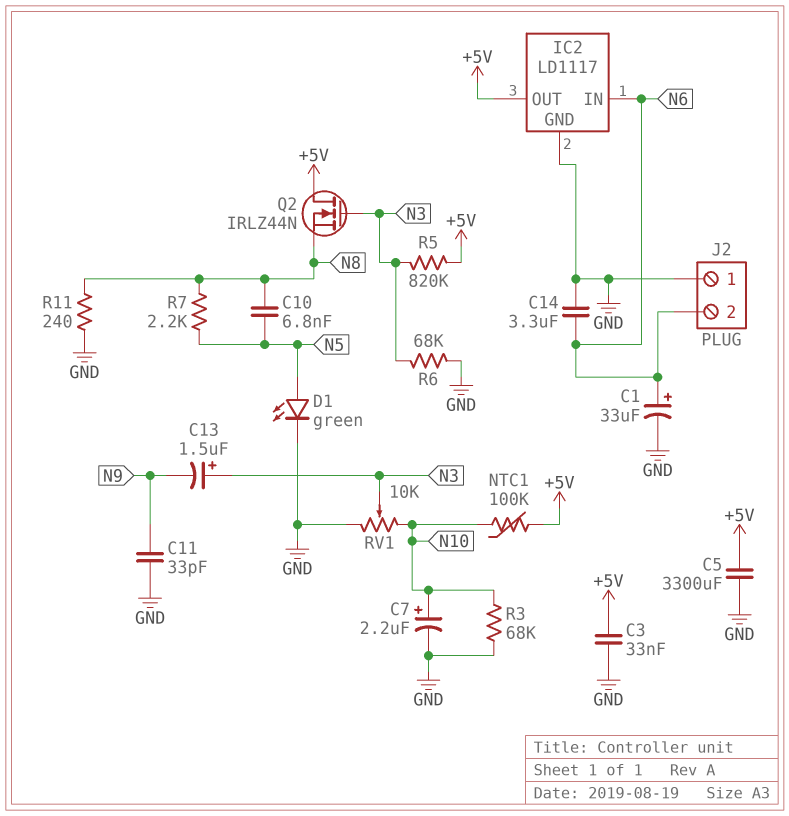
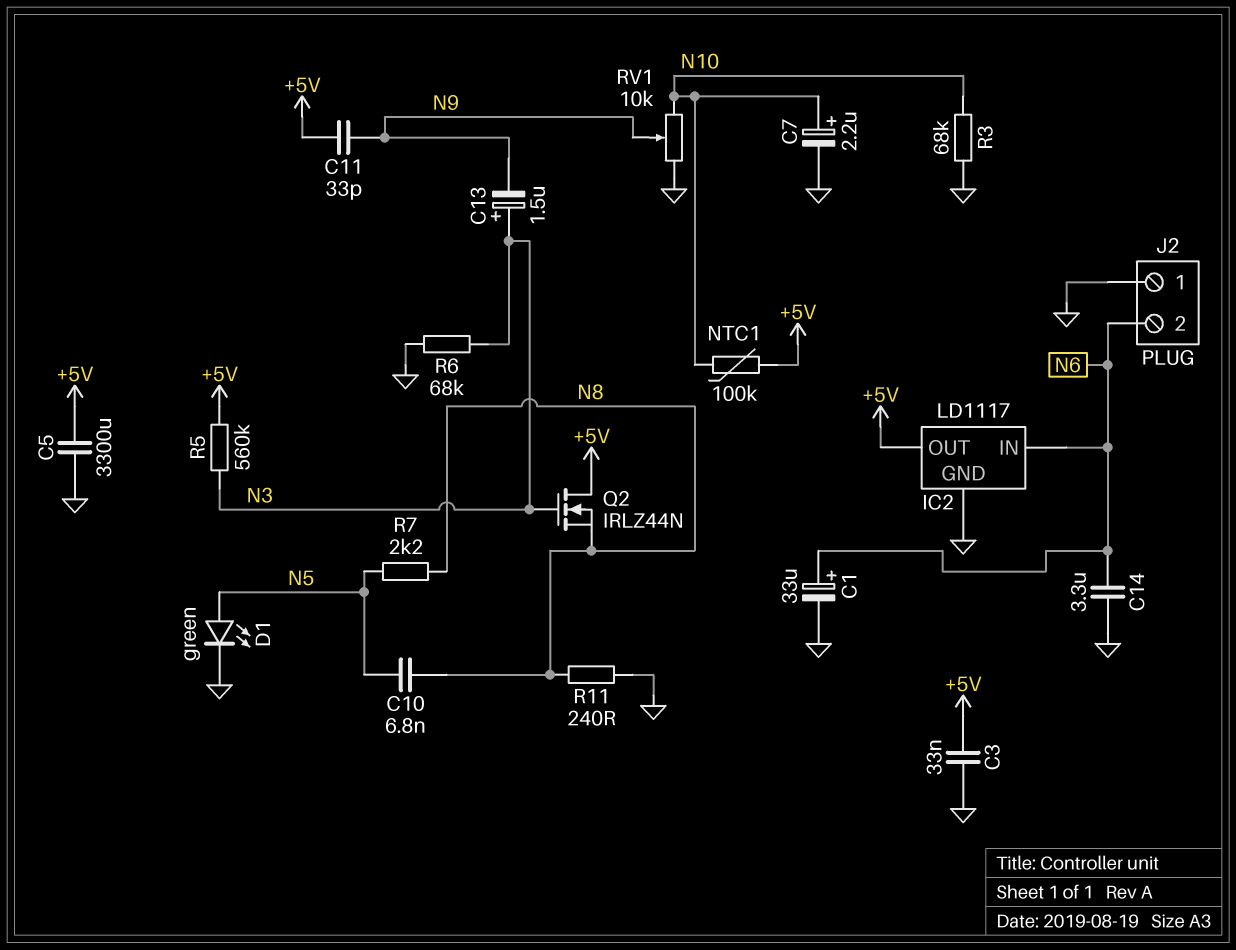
C11: 33pF (GND, N9) -> 33pF (+5V, N9)
R5: 820k (+5V, N3) -> 560k (+5V, N3)
RV1: 10k (GND, N10, wiper N3) -> 10k (GND, N10, wiper N9)

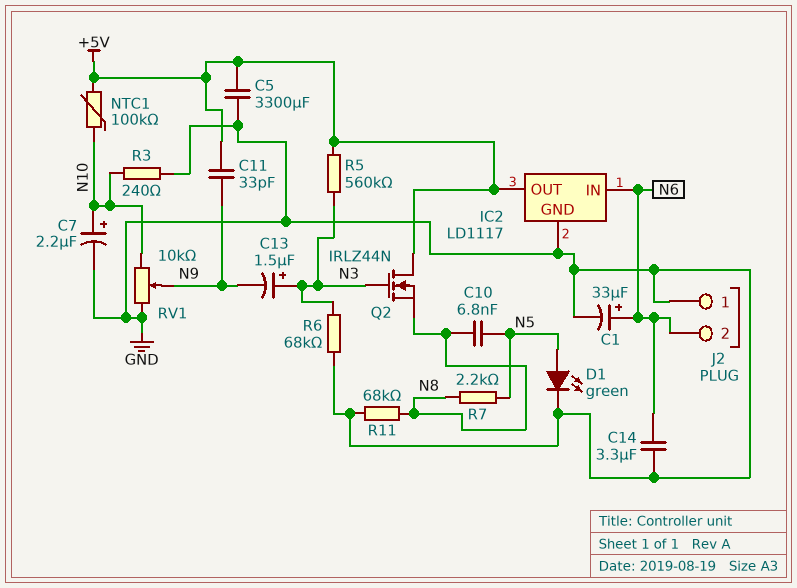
C3: 33nF (+5V, GND) -> none
R3: 68k (GND, N10) -> 240 (GND, N10)
R11: 240 (GND, N8) -> 68k (GND, N8)

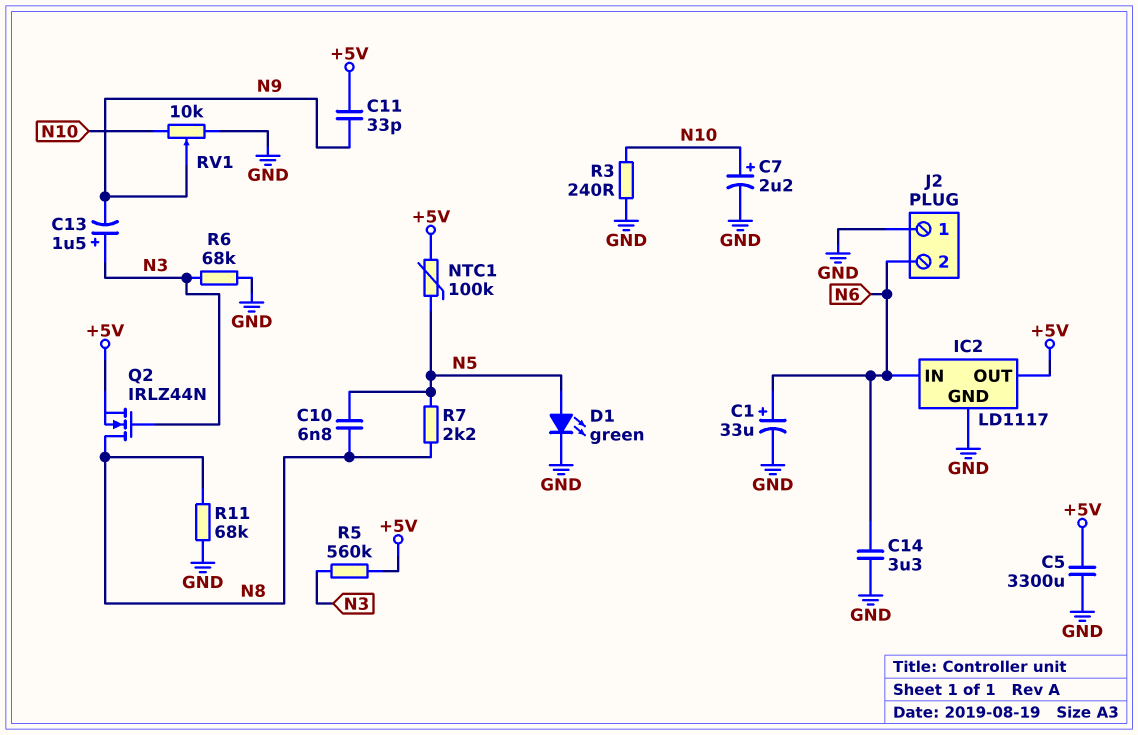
NTC1: 100k (+5V, N10) -> 100k (+5V, N5)
Q2: NMOS IRLZ44N (G N3, D +5V, S N8) -> NMOS IRLZ44N (G N3, D N8, S +5V)

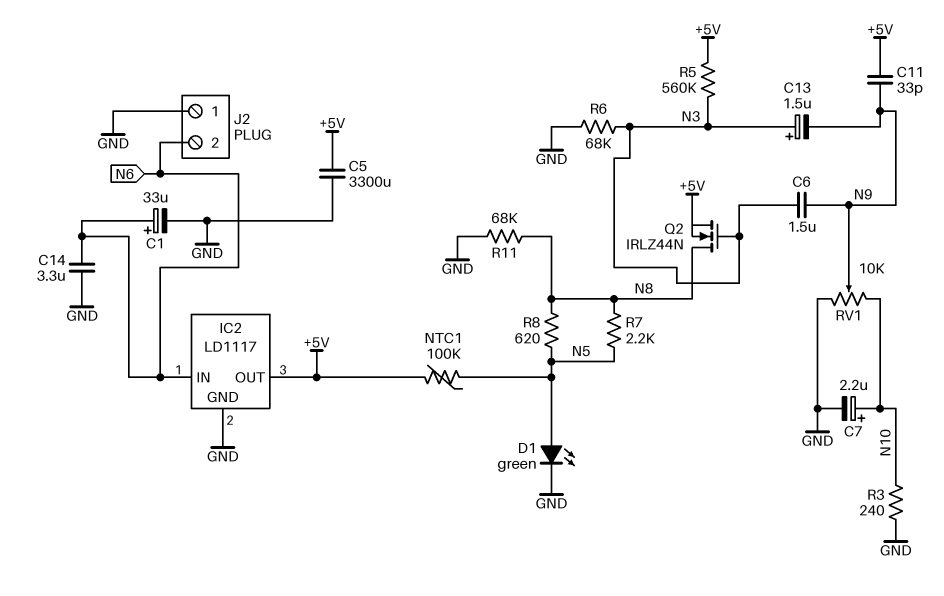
C6: none -> 1.5uF (N3, N9)
C10: 6.8nF (N5, N8) -> none
R8: none -> 620 (N5, N8)

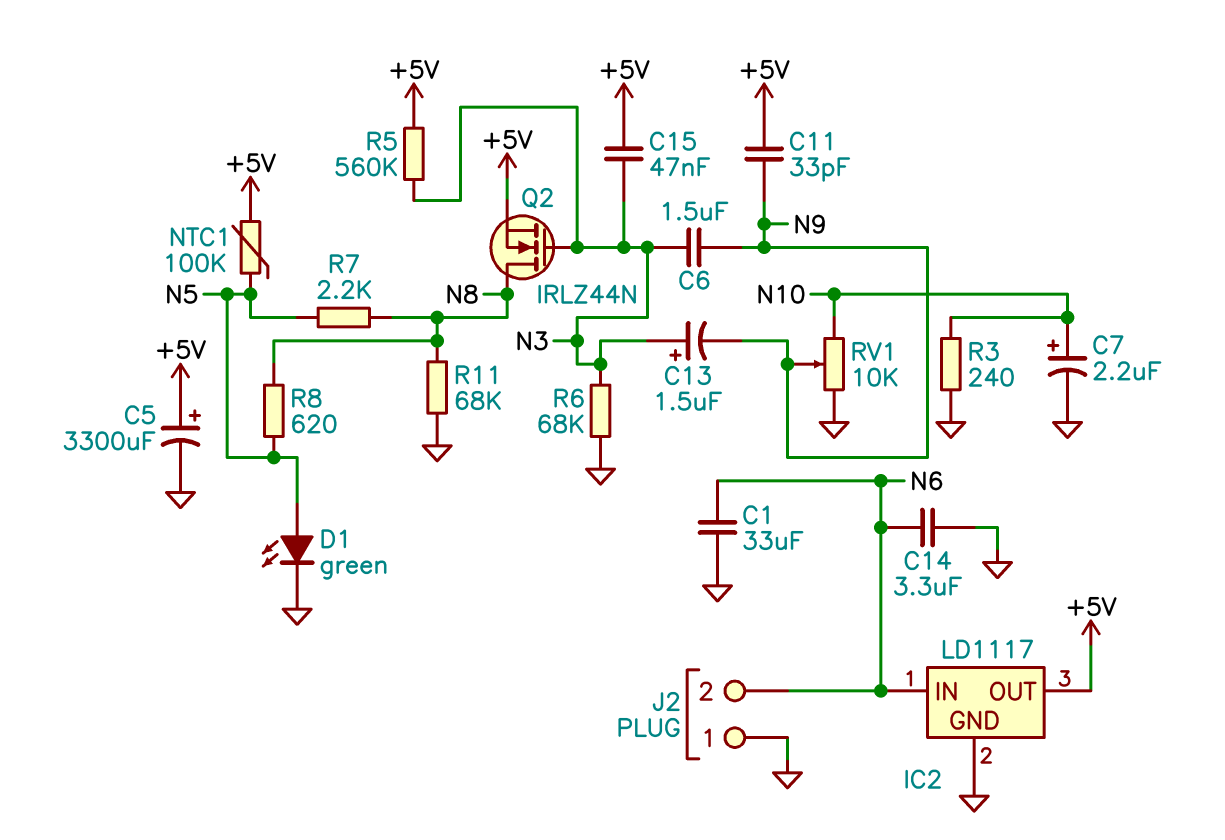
C1: 33uF (plus N6, minus GND) -> 33uF (GND, N6)
C5: 3300uF (+5V, GND) -> 3300uF (plus +5V, minus GND)
C15: none -> 47nF (+5V, N3)

